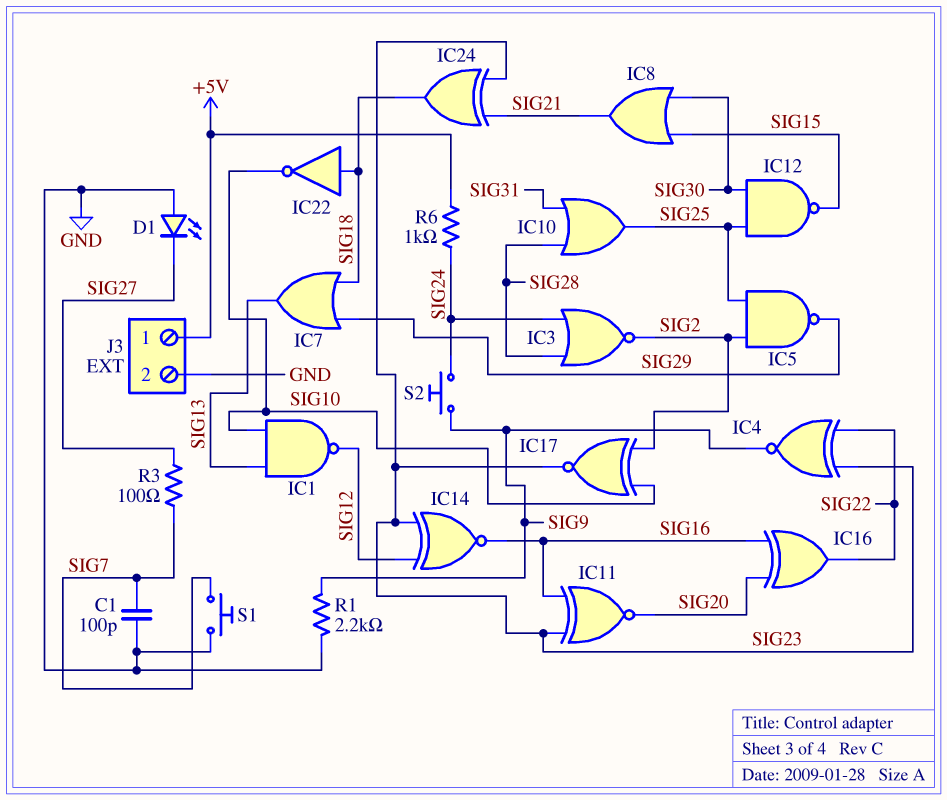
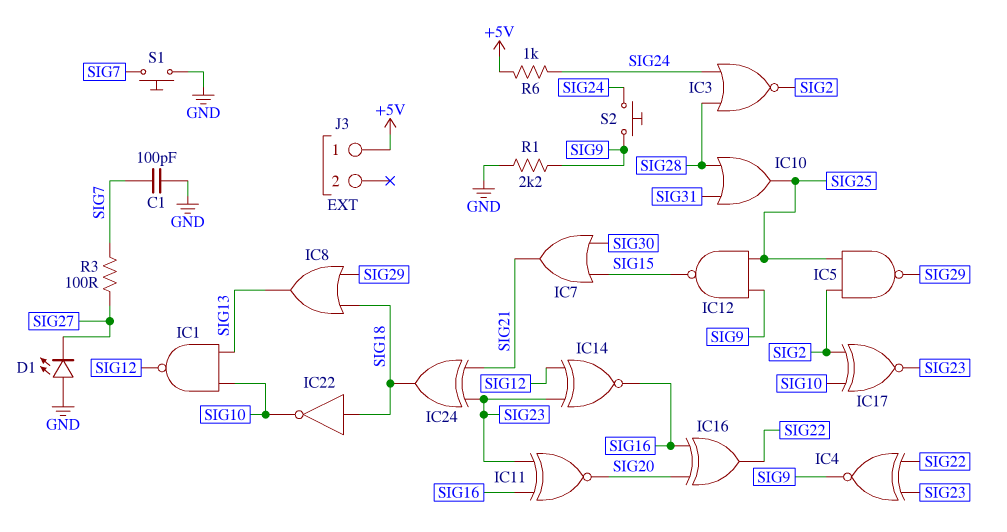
IC7: OR (in SIG18, in SIG29, out SIG13) -> OR (in SIG15, in SIG30, out SIG21)
IC8: OR (in SIG15, in SIG30, out SIG21) -> OR (in SIG18, in SIG29, out SIG13)
IC12: NAND (in SIG25, in SIG30, out SIG15) -> NAND (in SIG9, in SIG25, out SIG15)
J3 pin 2: GND -> none

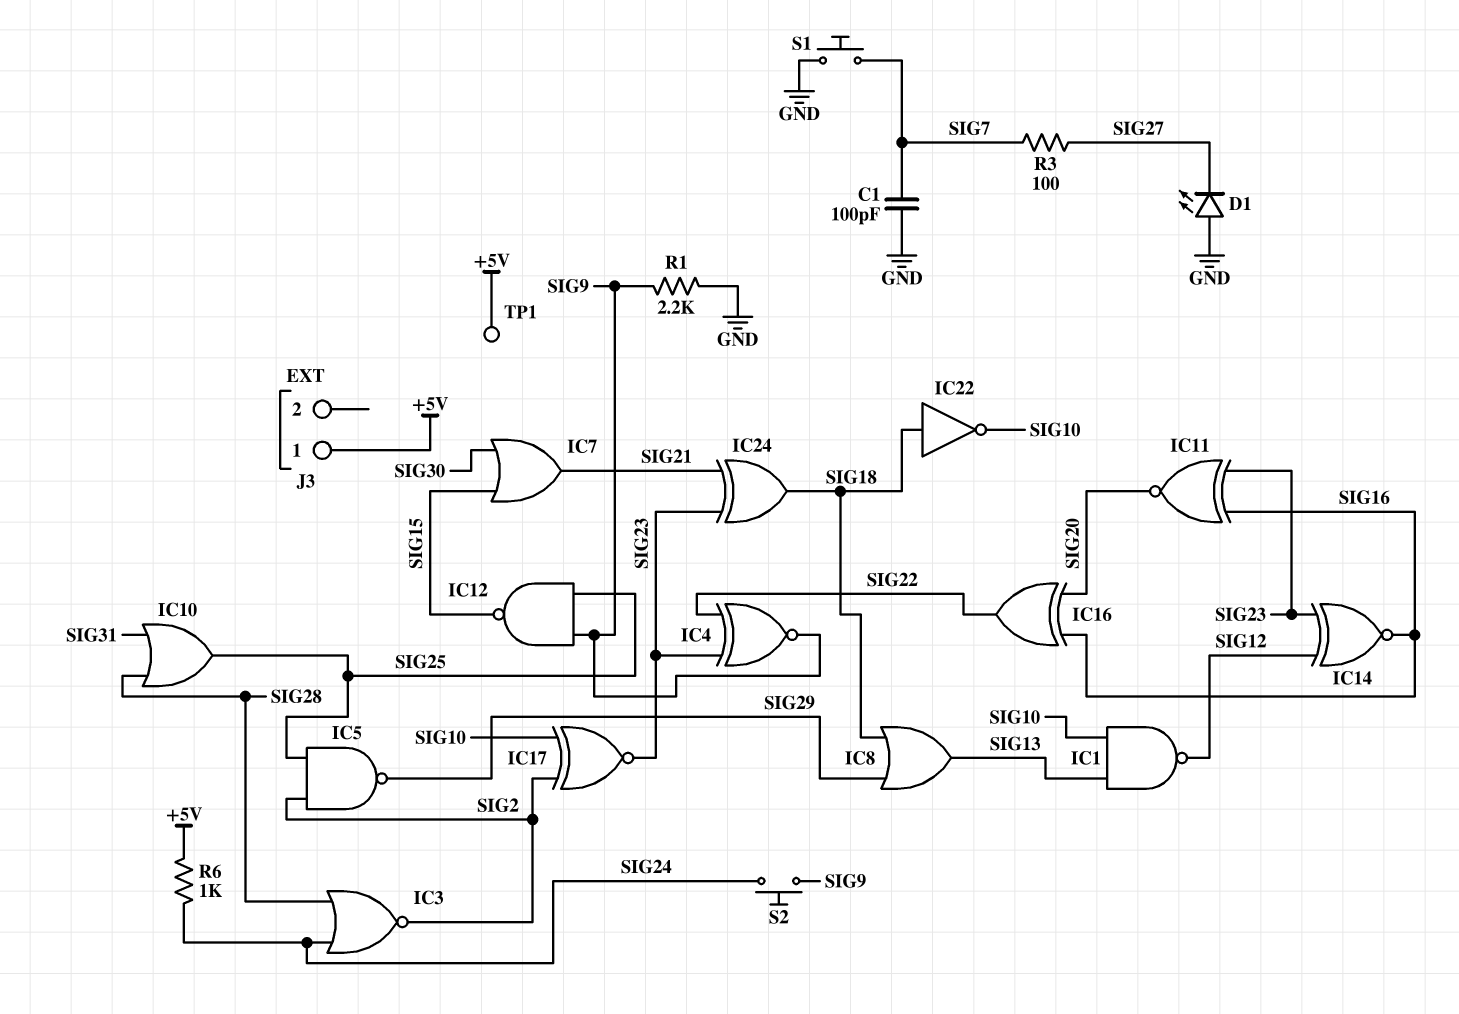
TP1: none -> test point (+5V)

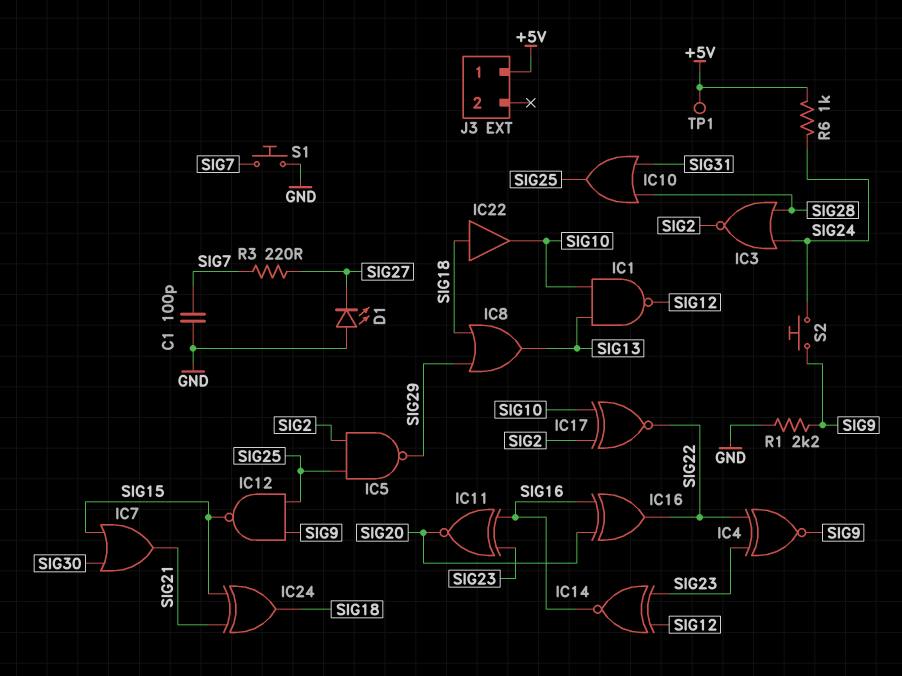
IC17: XNOR (in SIG2, in SIG10, out SIG23) -> XNOR (in SIG2, in SIG10, out SIG22)
IC22: NOT (in SIG18, out SIG10) -> buffer (in SIG18, out SIG10)
IC24: XOR (in SIG21, in SIG23, out SIG18) -> XOR (in SIG15, in SIG21, out SIG18)
R3: 100 (SIG7, SIG27) -> 220 (SIG7, SIG27)

